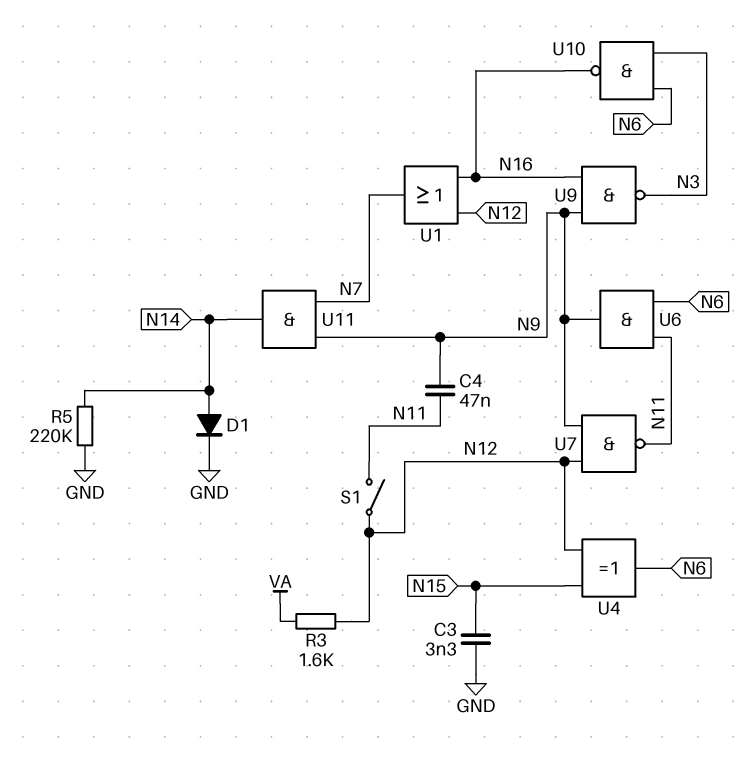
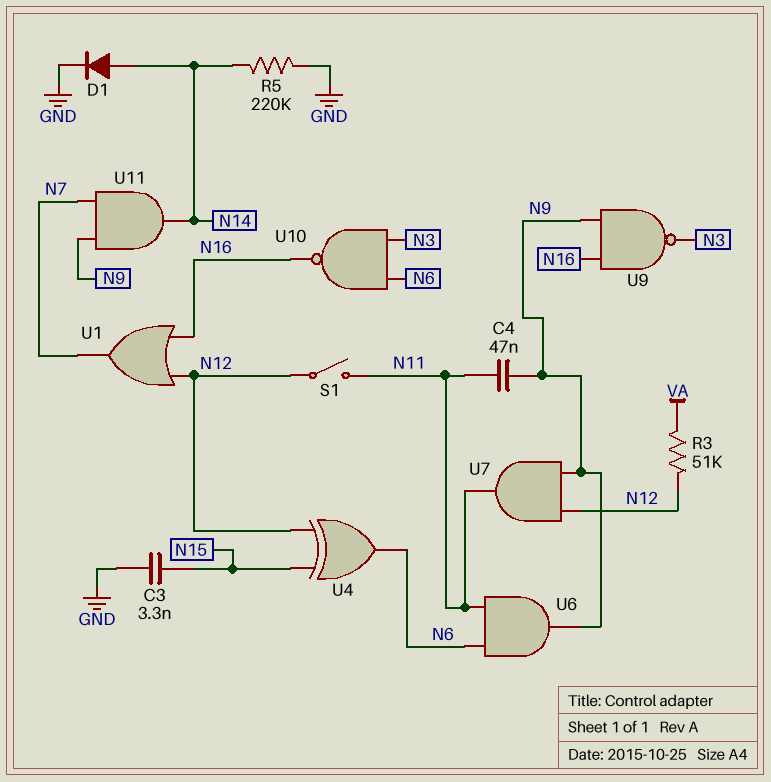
R3: 1.6k (N12, VA) -> 51k (N12, VA)
U7: NAND (in N9, in N12, out N11) -> AND (in N9, in N12, out N11)

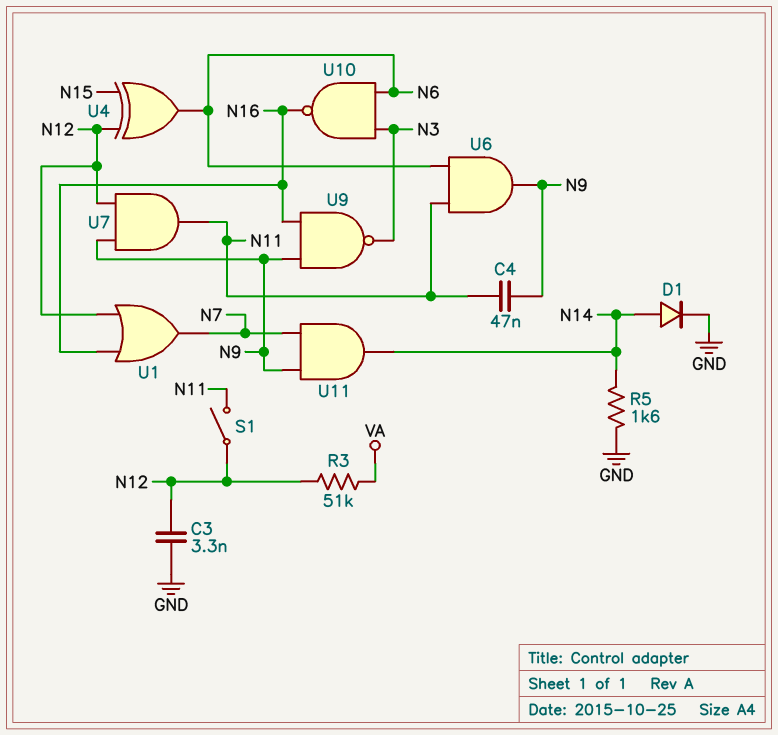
C3: 3.3nF (GND, N15) -> 3.3nF (GND, N12)
R5: 220k (GND, N14) -> 1.6k (GND, N14)

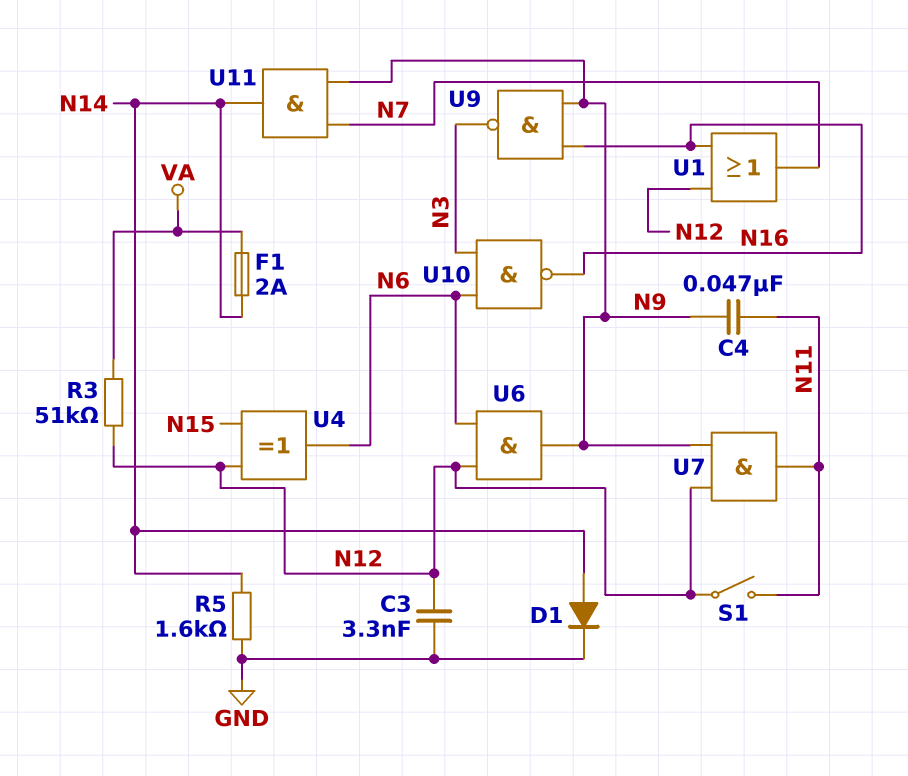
F1: none -> 2A (N14, VA)
U6: AND (in N6, in N11, out N9) -> AND (in N6, in N12, out N9)

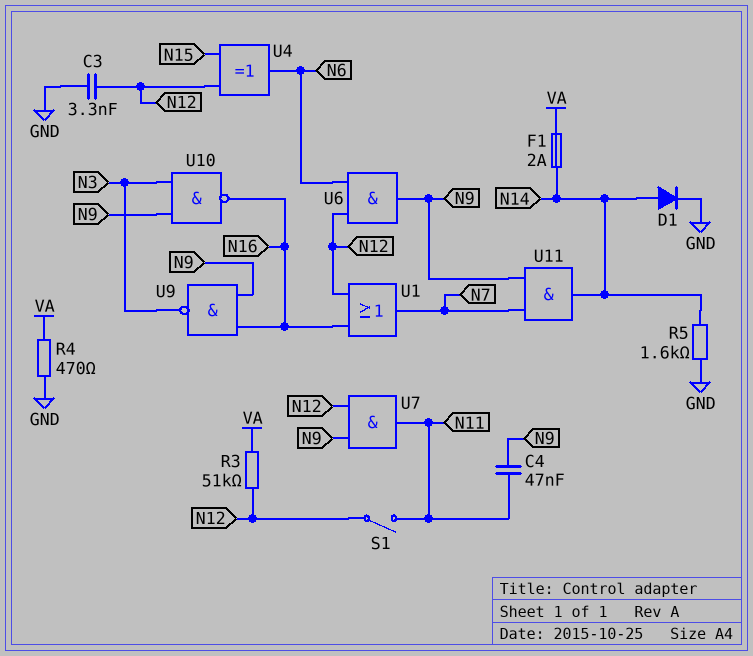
R4: none -> 470 (GND, VA)
U10: NAND (in N3, in N6, out N16) -> NAND (in N3, in N9, out N16)

